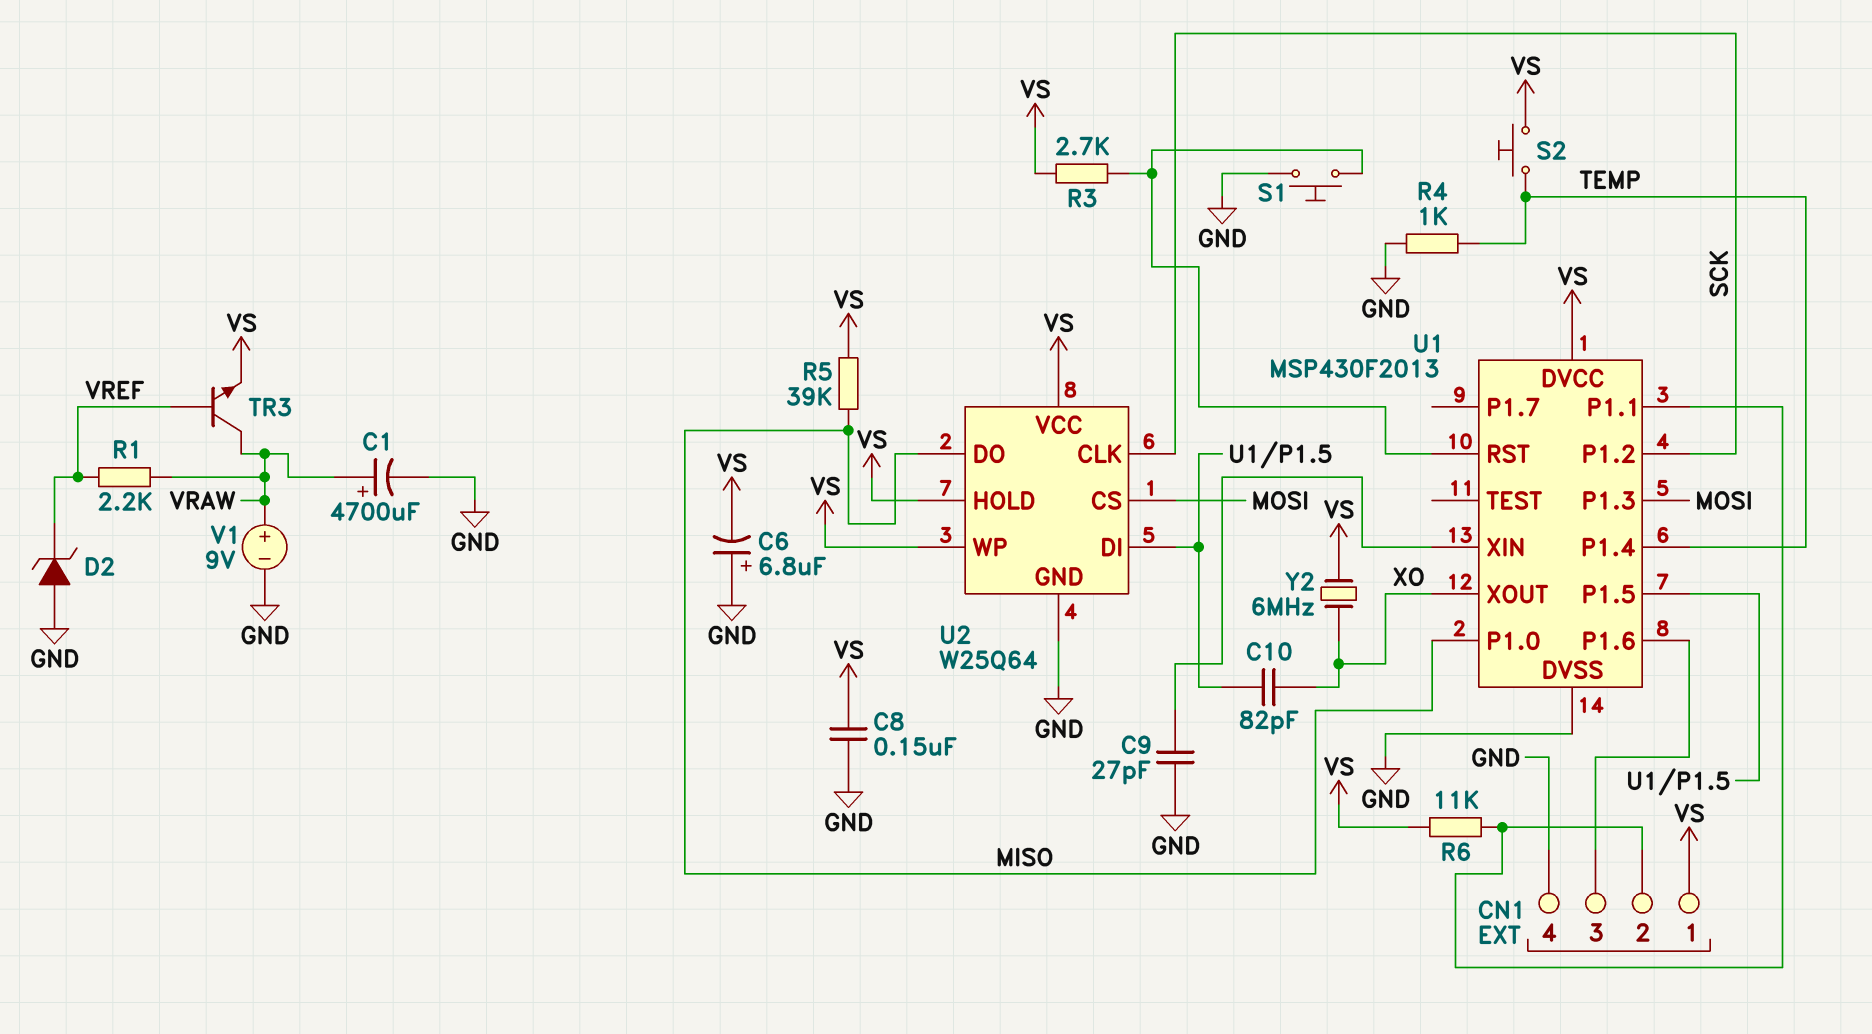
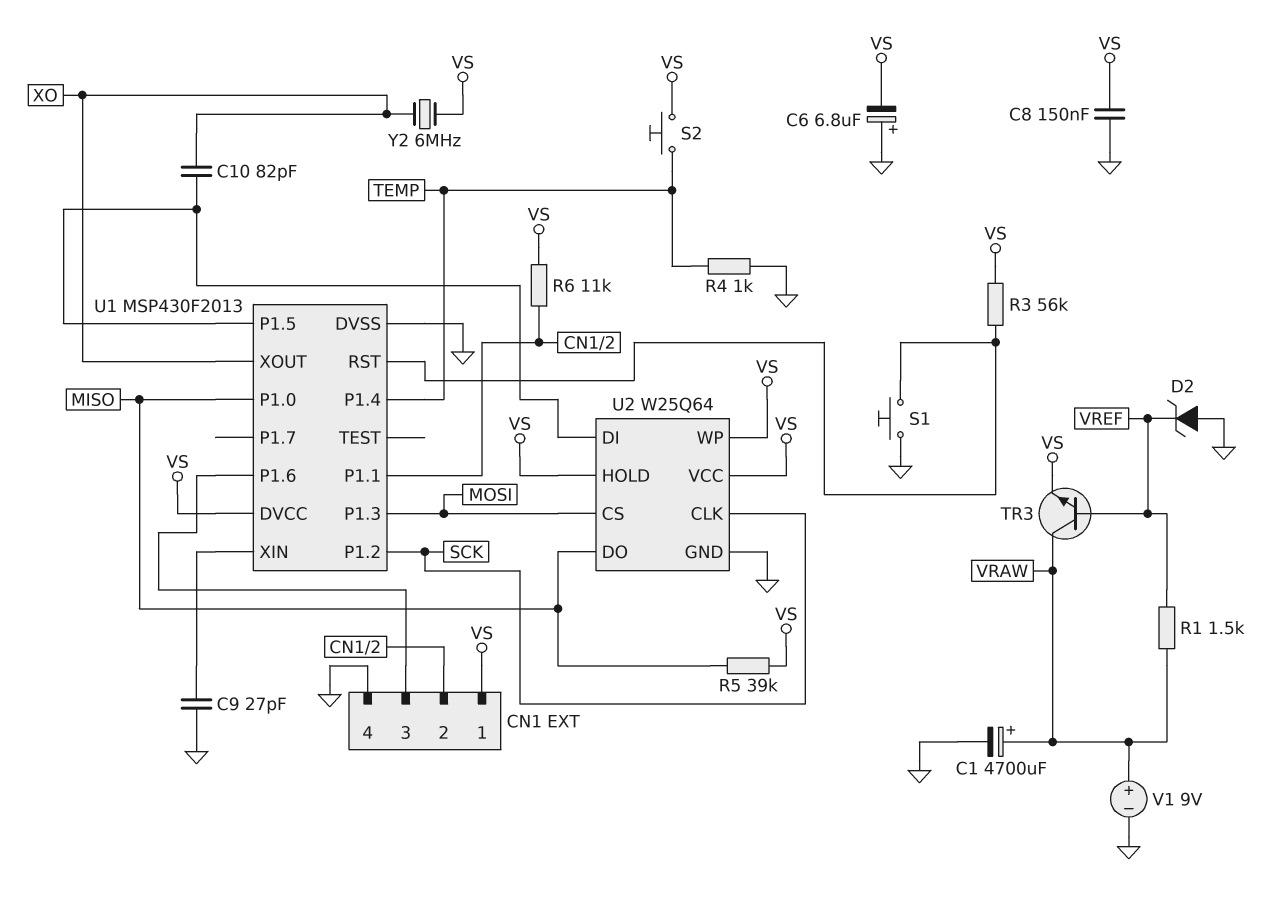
R1: 2.2k (VRAW, VREF) -> 1.5k (VRAW, VREF)
R3: 2.7k (U1/RST, VS) -> 56k (U1/RST, VS)

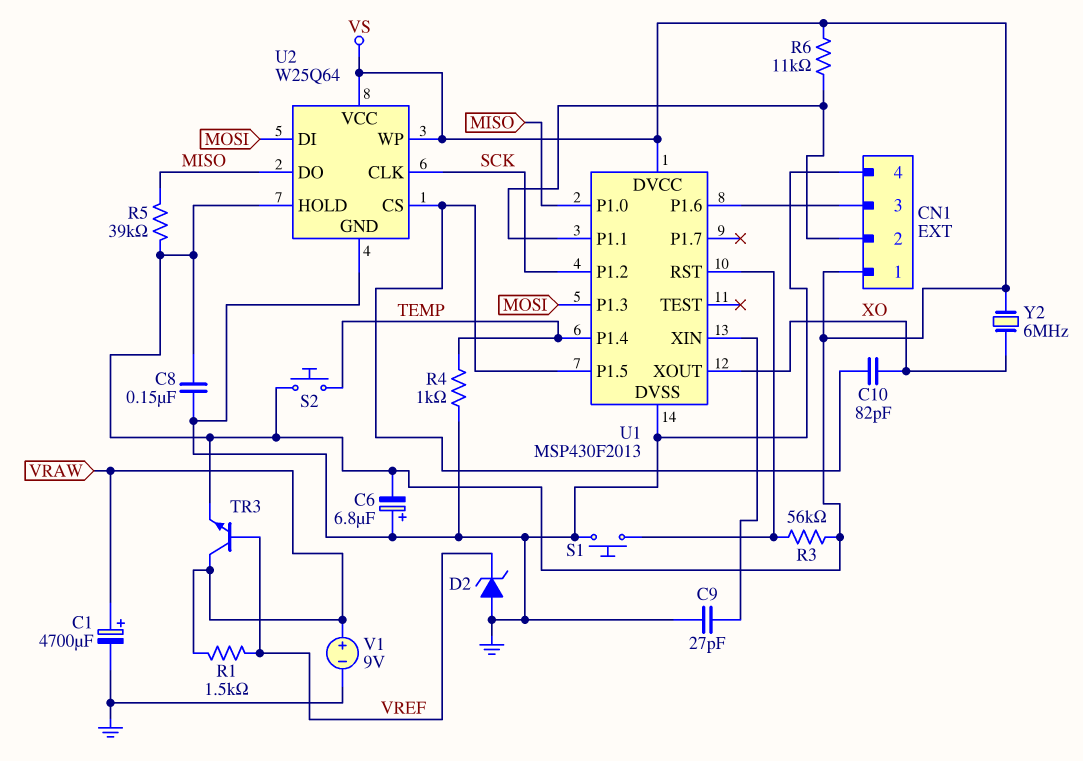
U2 pin CS: MOSI -> U1/P1.5
U2 pin DI: U1/P1.5 -> MOSI

